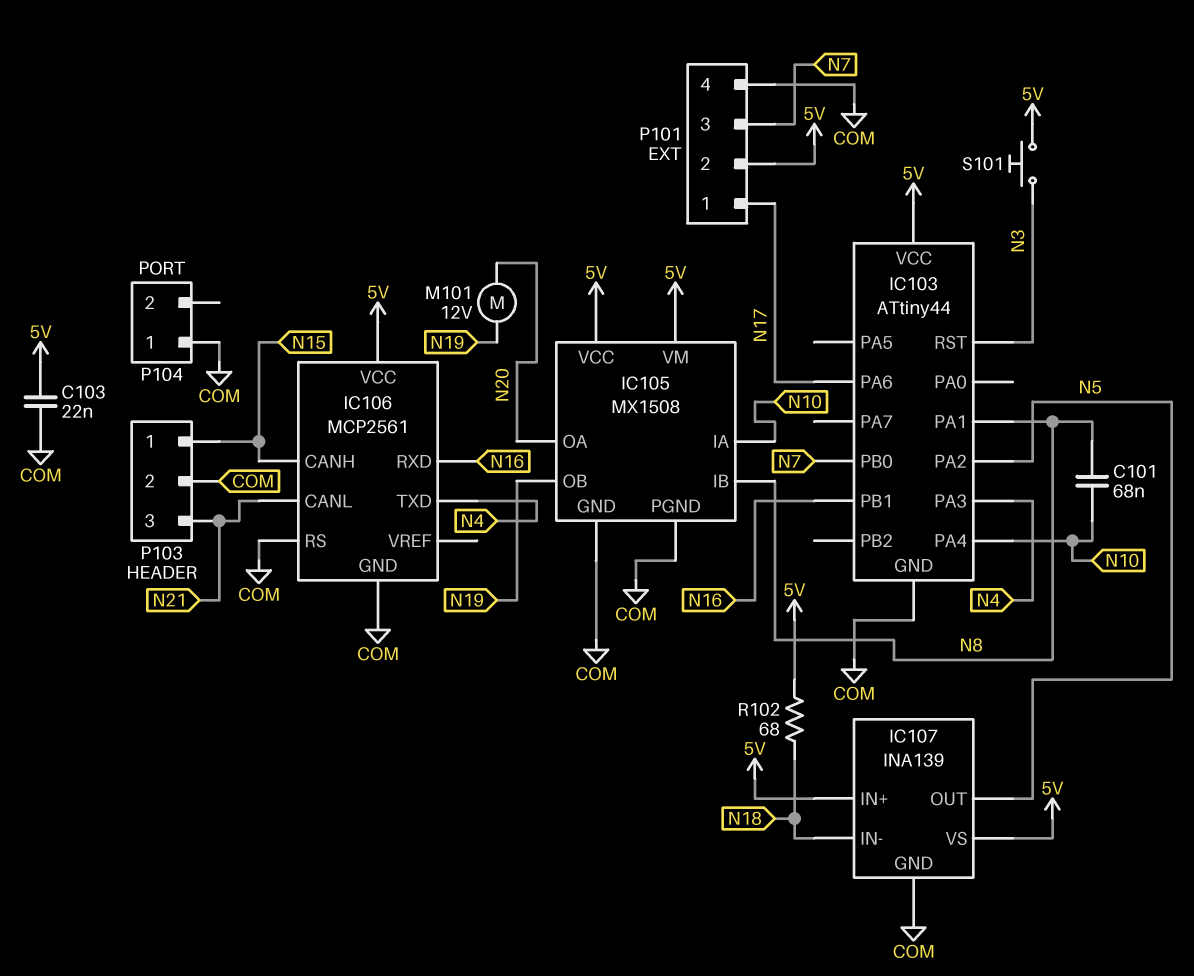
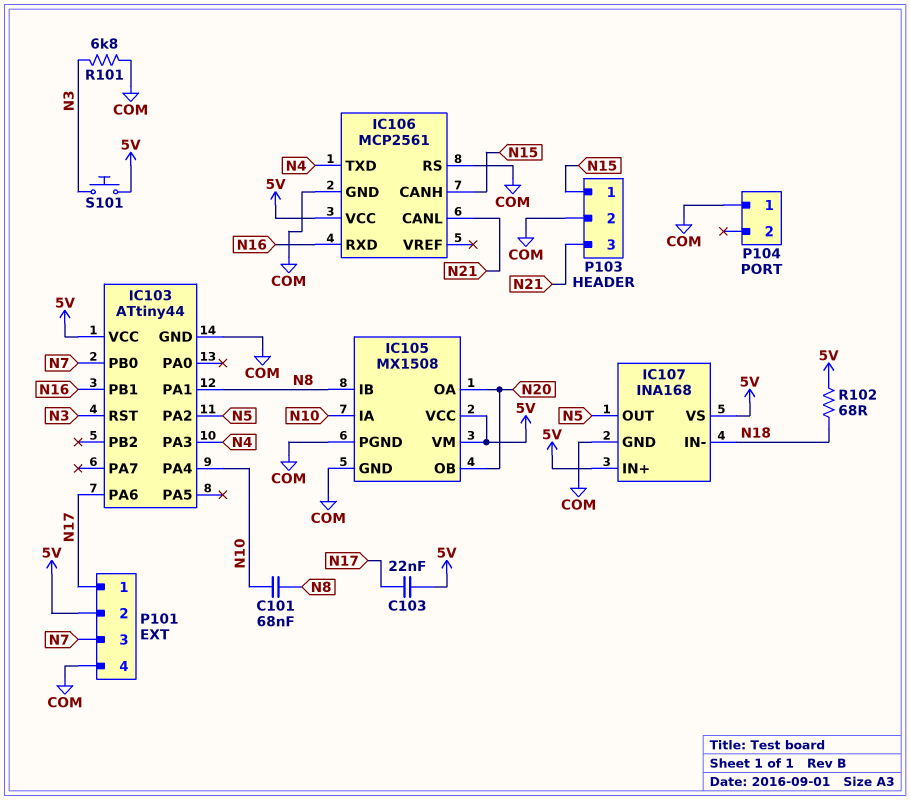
C103: 22nF (5V, COM) -> 22nF (5V, N17)
IC105 pin OB: N19 -> N20
IC107: INA139 -> INA168
M101: motor 12V (N19, N20) -> none
R101: none -> 6.8k (COM, N3)

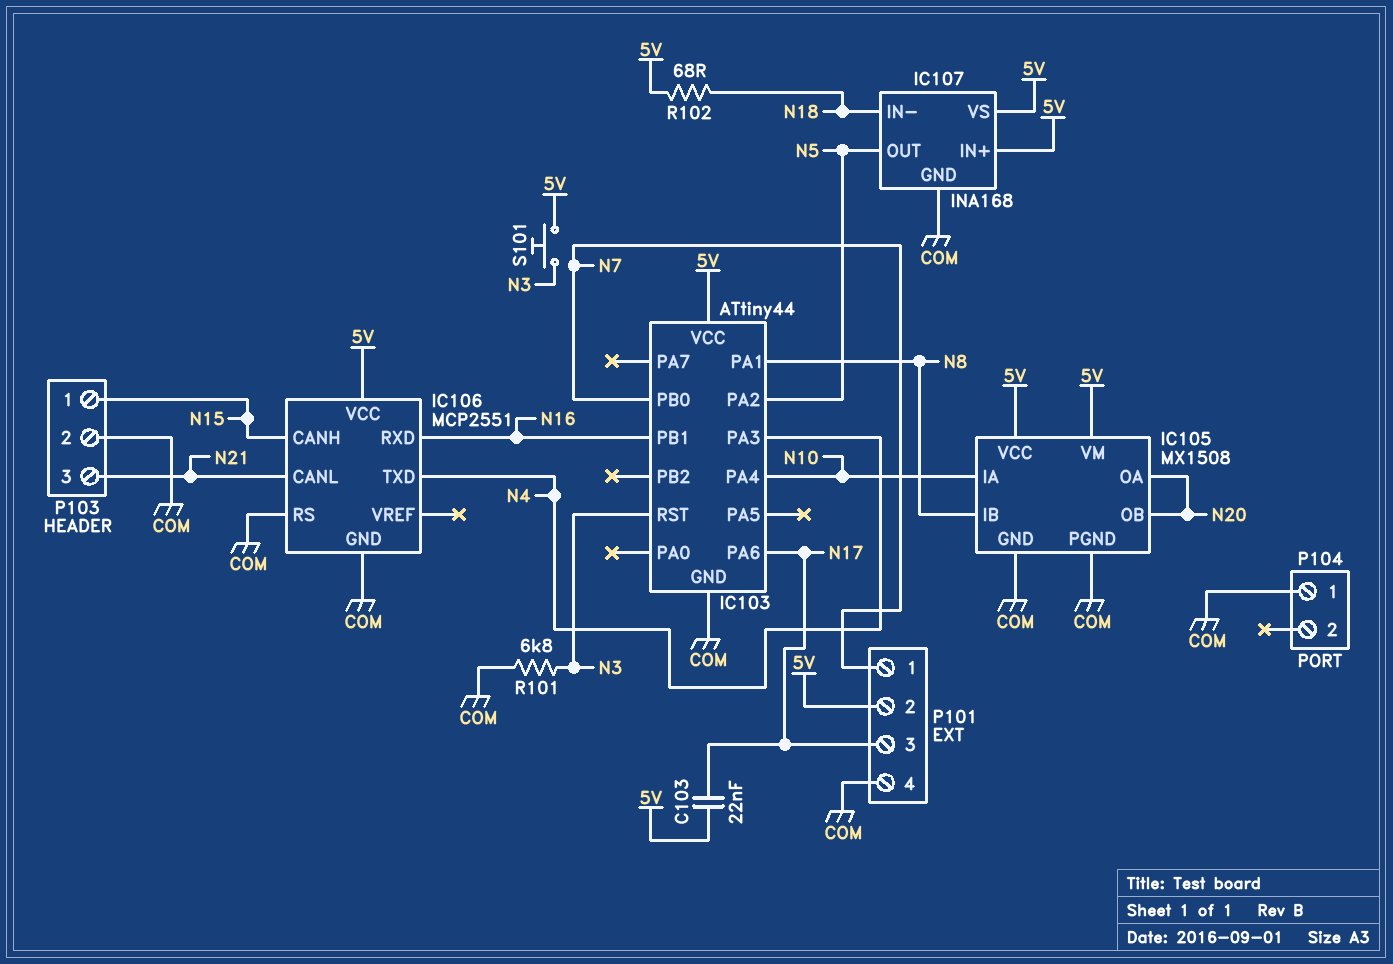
C101: 68nF (N8, N10) -> none
IC106: MCP2561 -> MCP2551
P101 pin 1: N17 -> N7
P101 pin 3: N7 -> N17

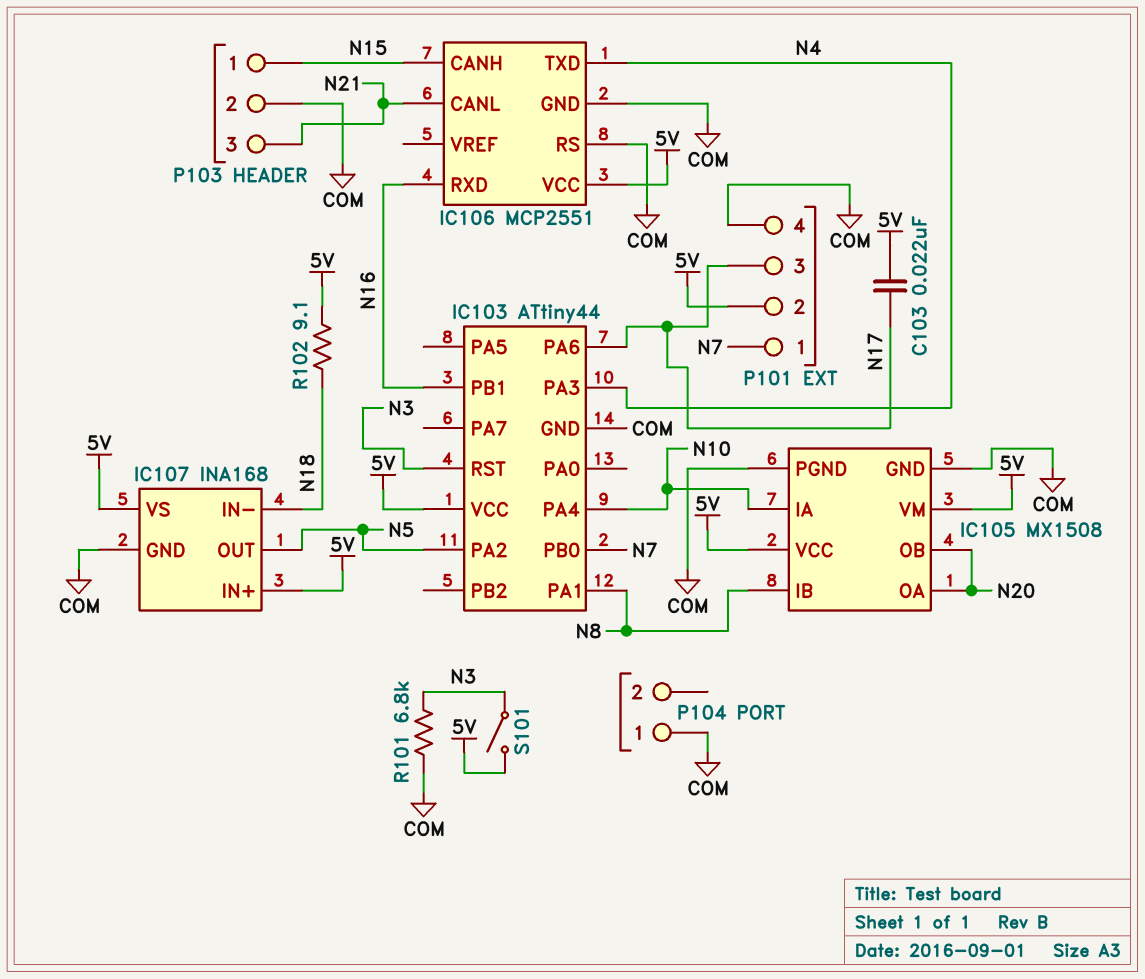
R102: 68 (5V, N18) -> 9.1 (5V, N18)
S101: button (5V, N3) -> switch (5V, N3)

